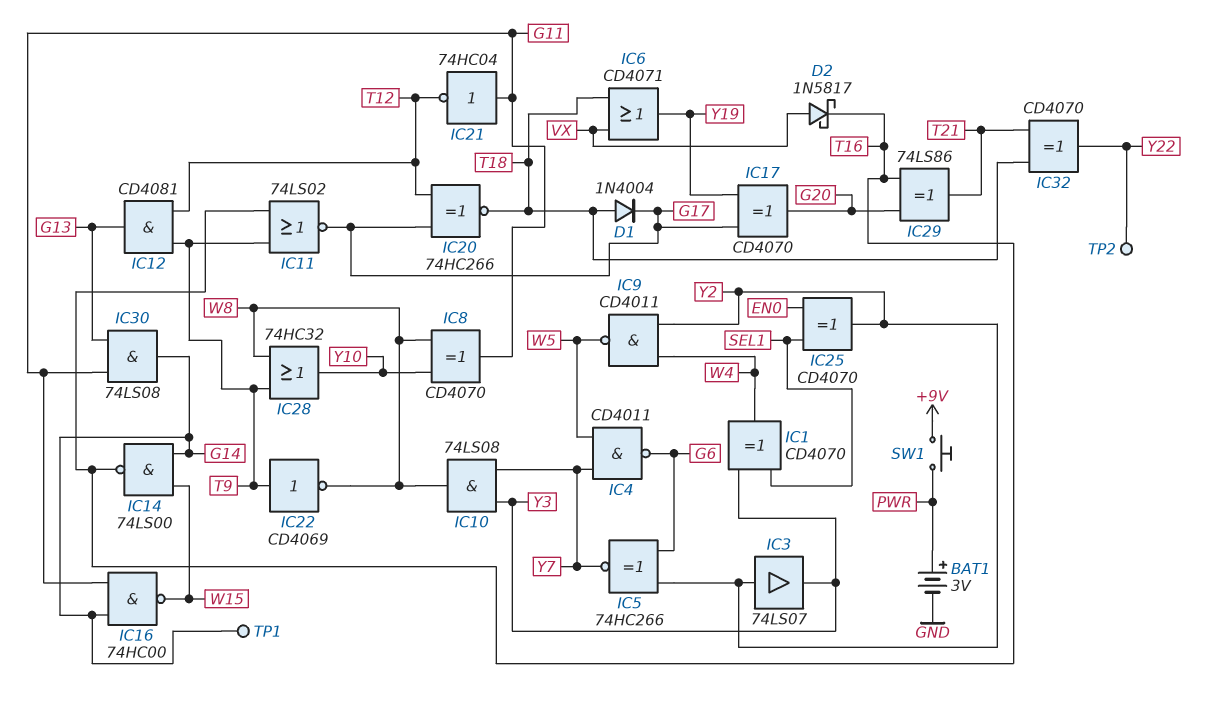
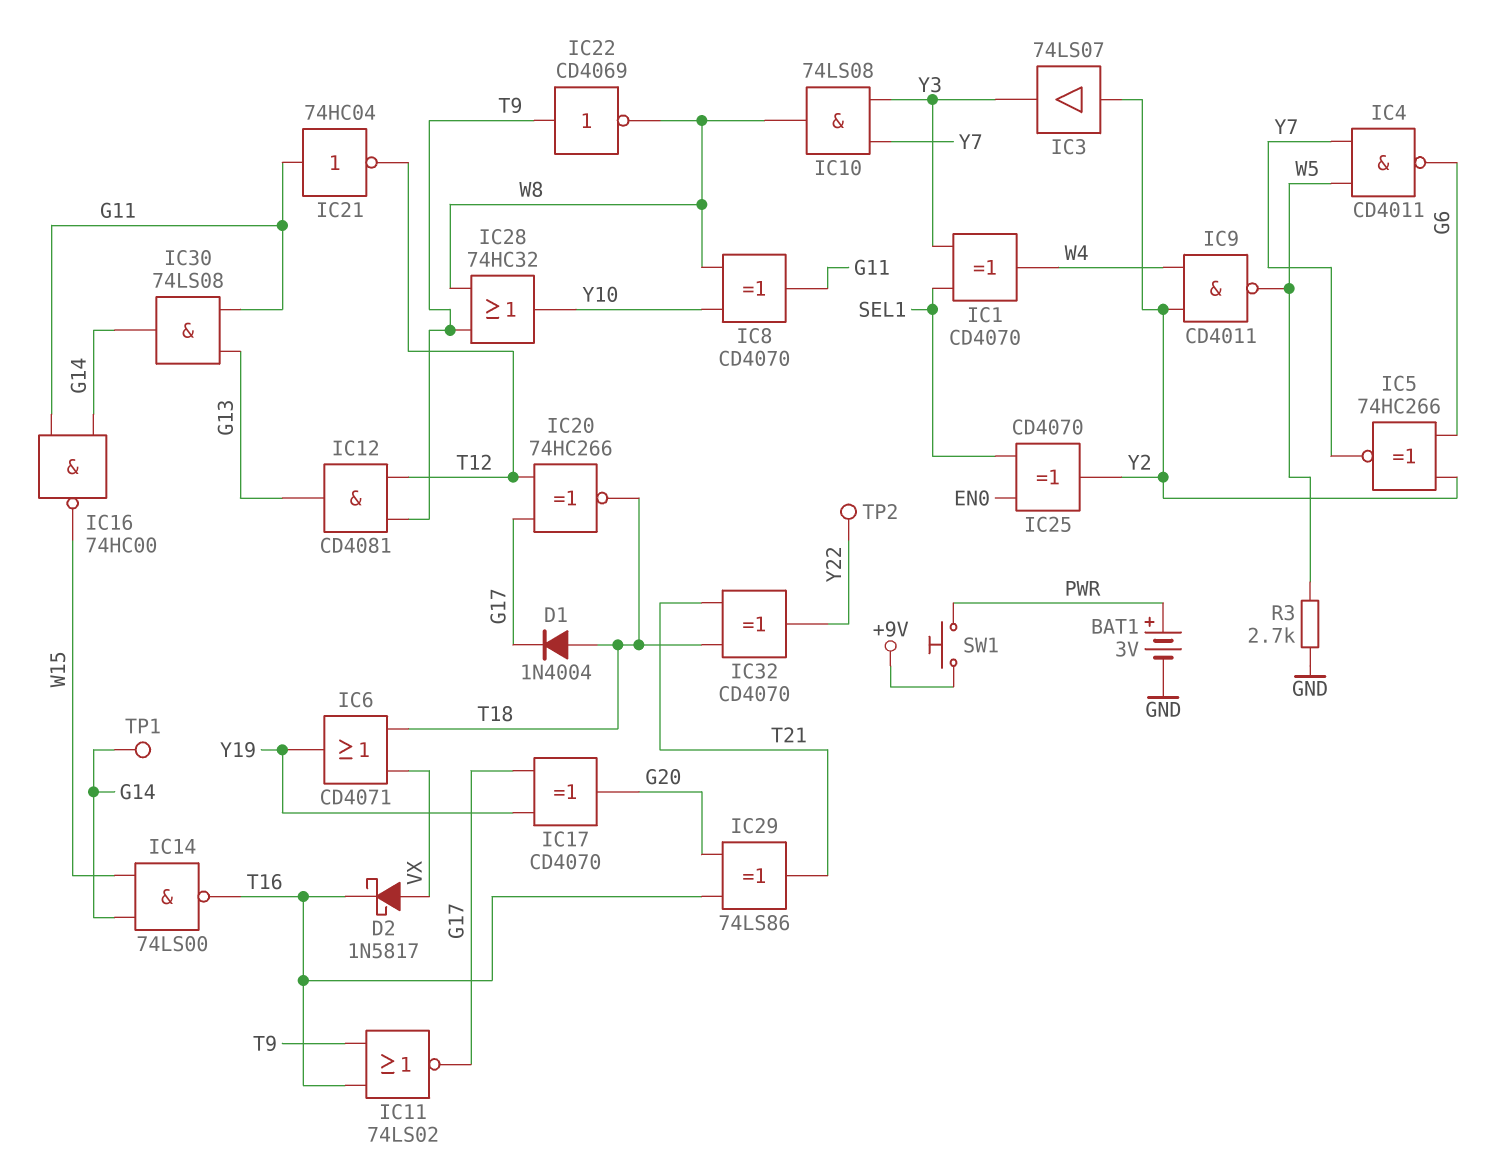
R3: none -> 2.7k (GND, W5)

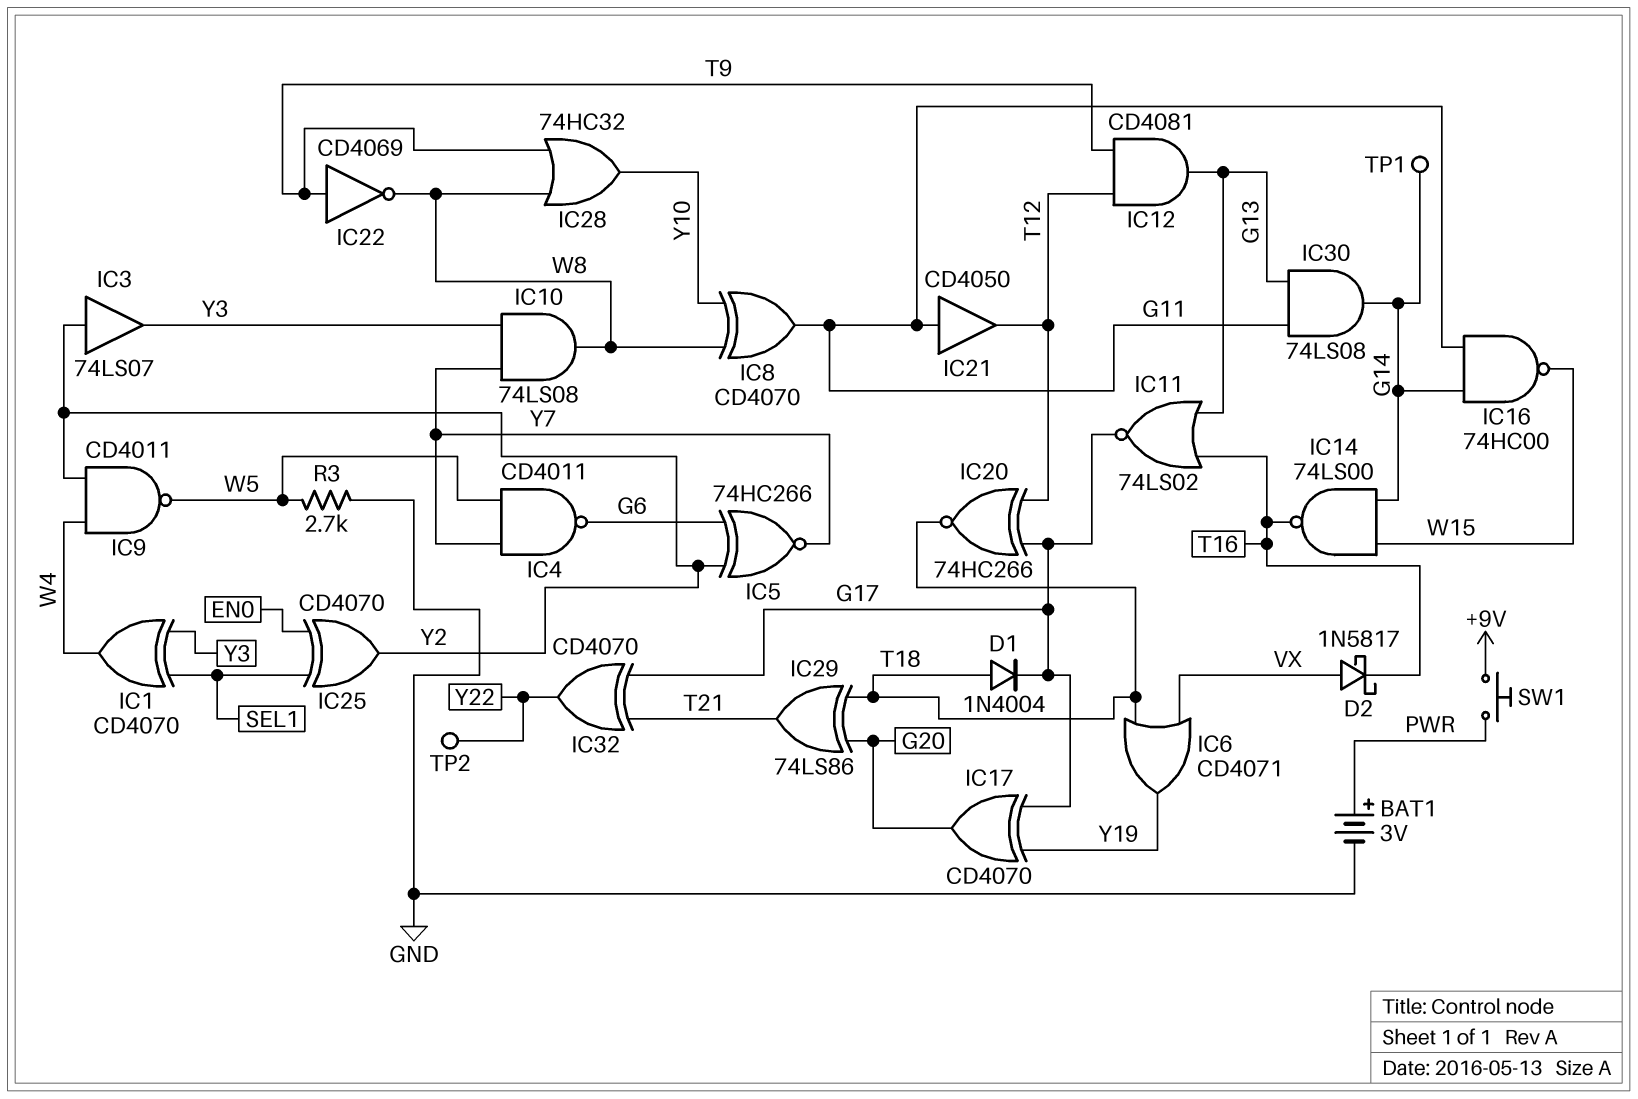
IC11: NOR 74LS02 (in T9, in T16, out G17) -> NOR 74LS02 (in G13, in T16, out G17)
IC21: NOT 74HC04 (in G11, out T12) -> buffer CD4050 (in G11, out T12)
IC29: XOR 74LS86 (in G20, in T16, out T21) -> XOR 74LS86 (in G20, in T18, out T21)
IC32: XOR CD4070 (in T18, in T21, out Y22) -> XOR CD4070 (in G17, in T21, out Y22)

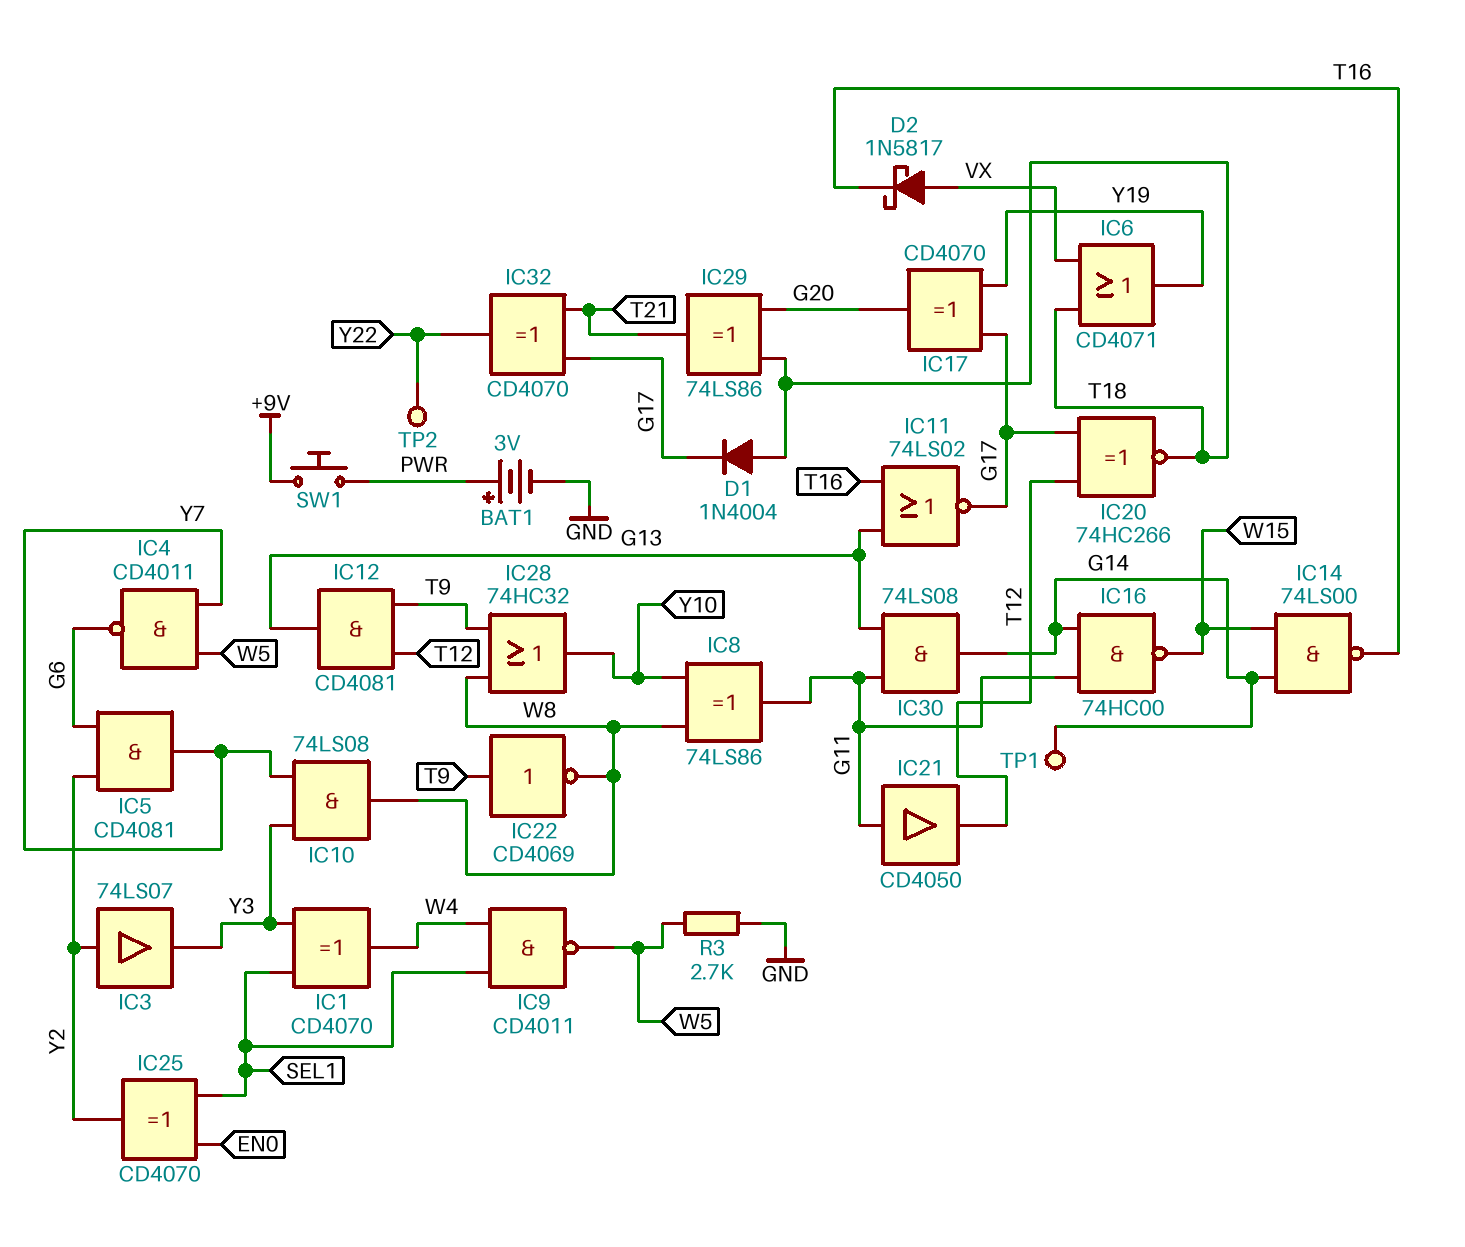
IC5: XNOR 74HC266 (in G6, in Y2, out Y7) -> AND CD4081 (in G6, in Y2, out Y7)
IC8: XOR CD4070 (in W8, in Y10, out G11) -> XOR 74LS86 (in W8, in Y10, out G11)
IC9: NAND CD4011 (in W4, in Y2, out W5) -> NAND CD4011 (in SEL1, in W4, out W5)

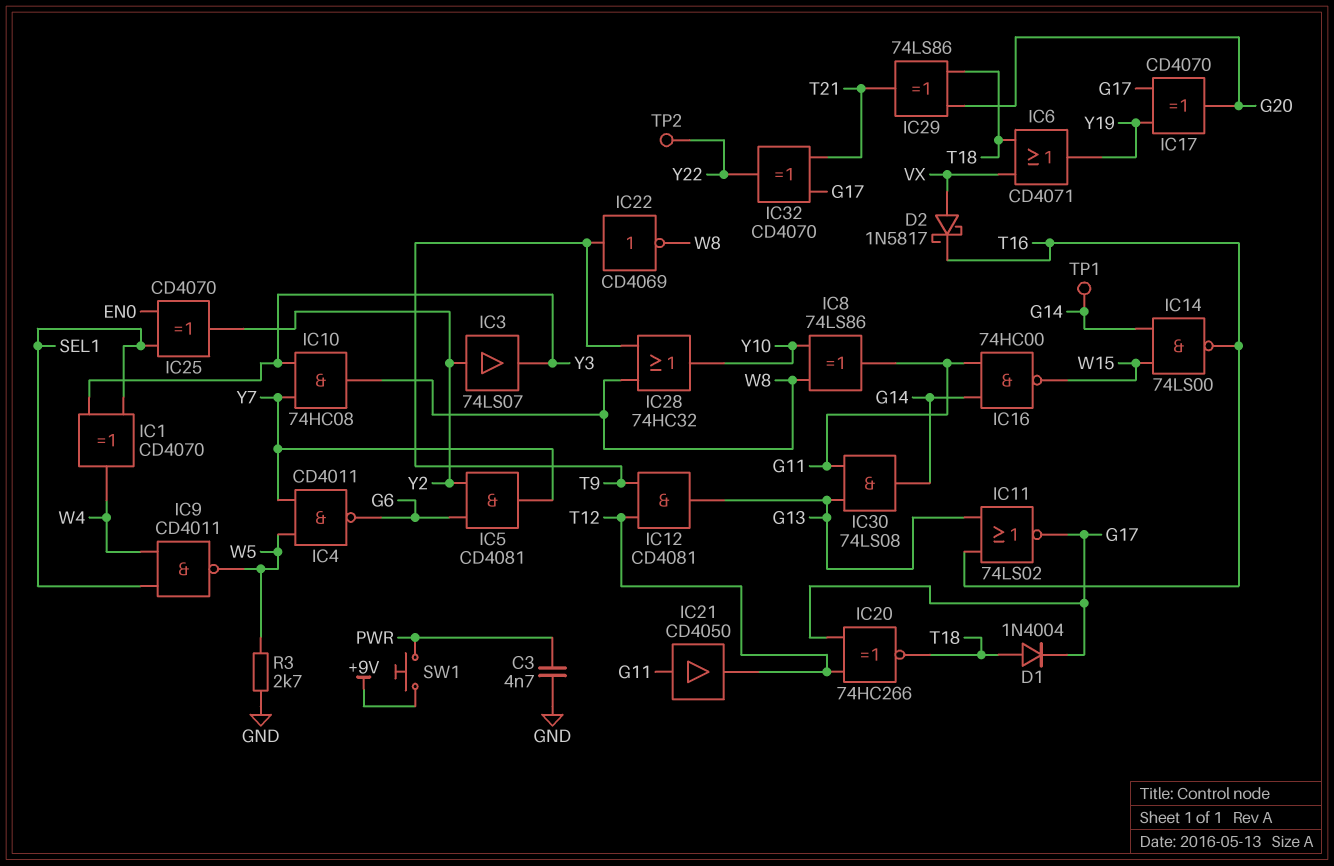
BAT1: 3V (plus PWR, minus GND) -> none
C3: none -> 4.7nF (GND, PWR)
IC10: AND 74LS08 (in Y3, in Y7, out W8) -> AND 74HC08 (in Y3, in Y7, out W8)

